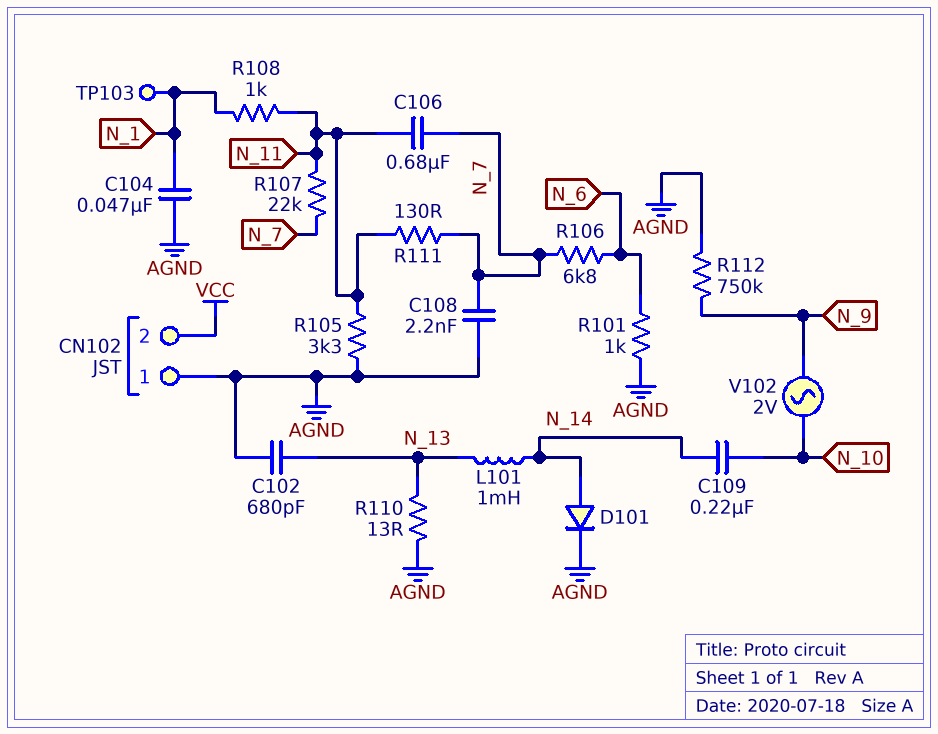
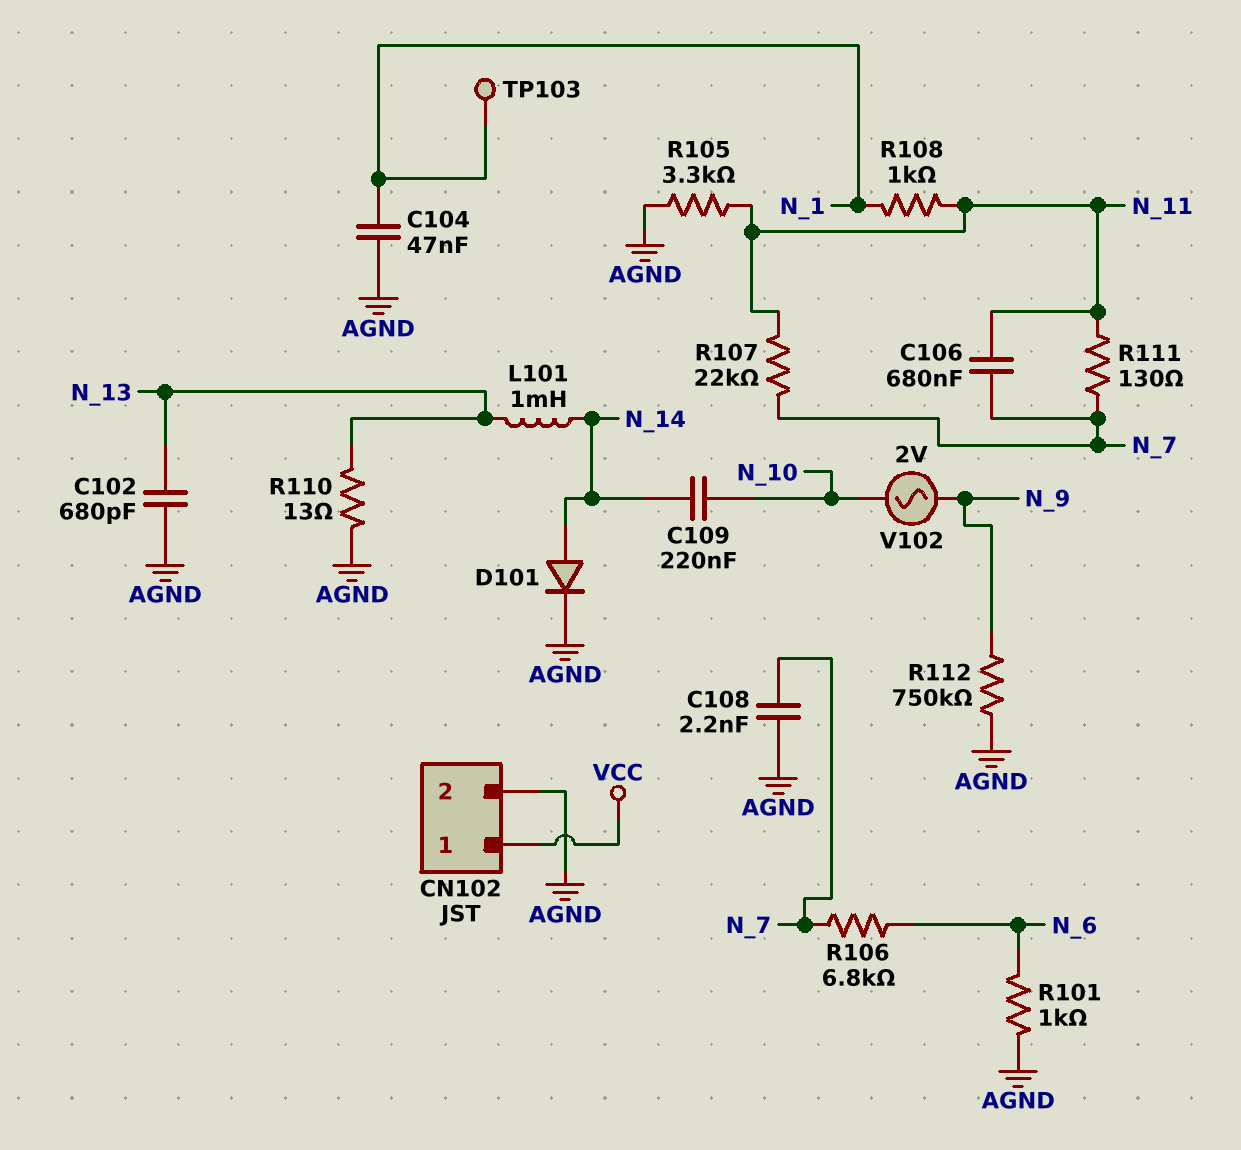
CN102 pin 1: AGND -> VCC
CN102 pin 2: VCC -> AGND

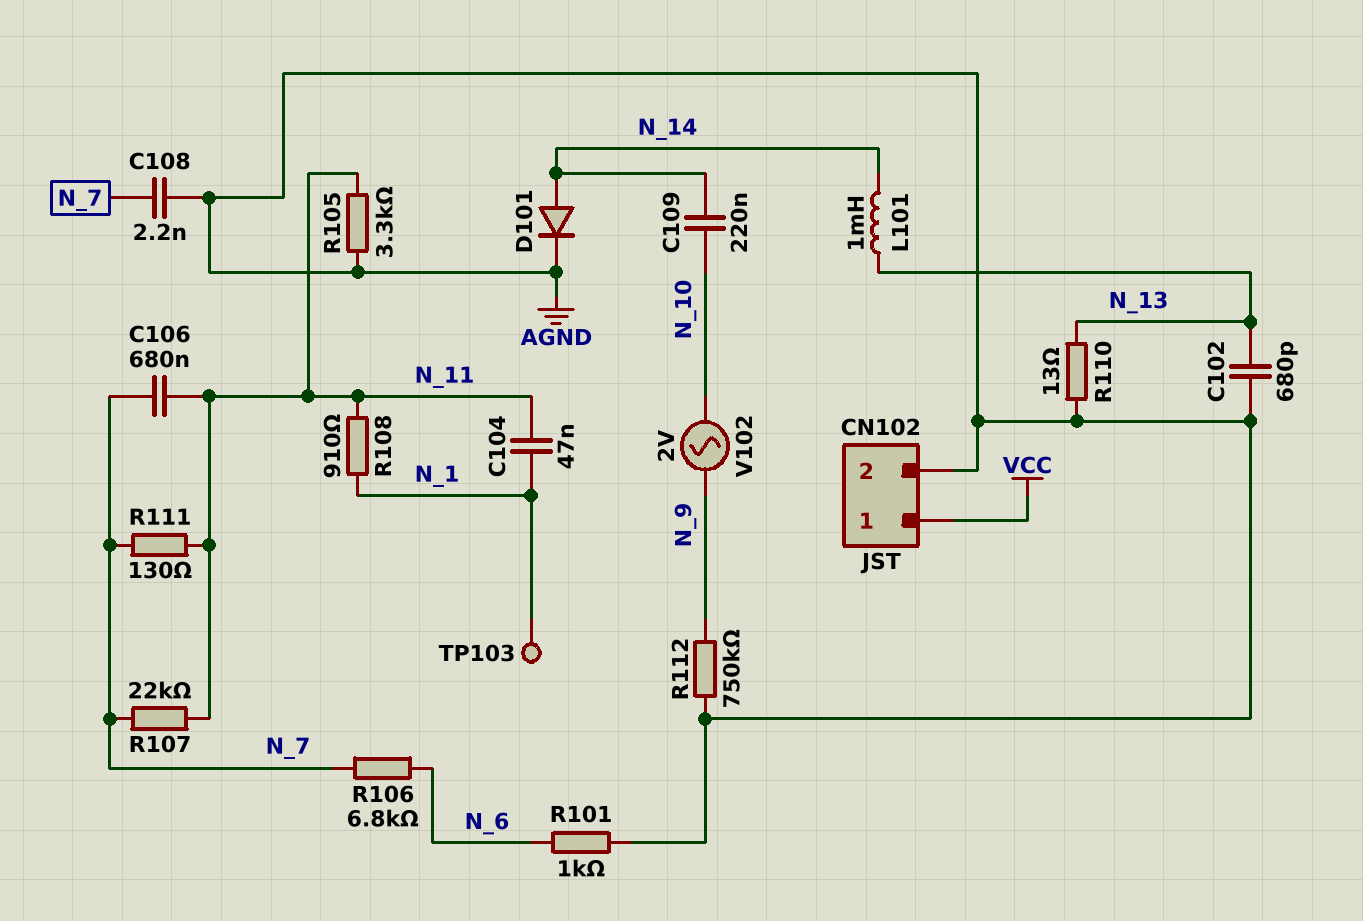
C104: 47nF (AGND, N_1) -> 47nF (N_1, N_11)
R108: 1k (N_1, N_11) -> 910 (N_1, N_11)

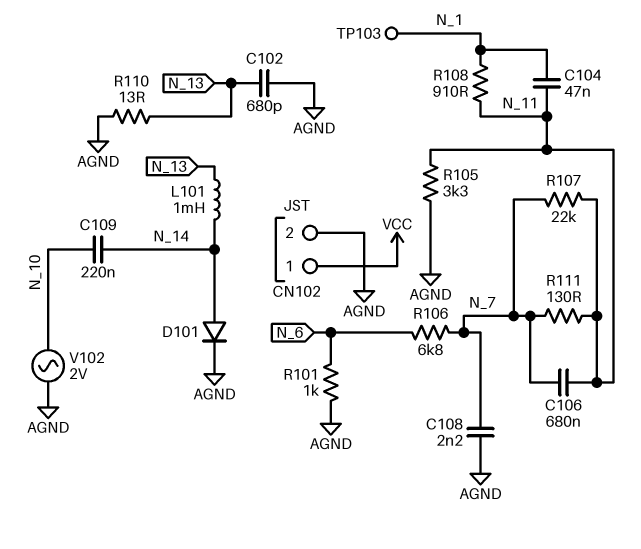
R112: 750k (AGND, N_9) -> none
V102: AC 2V (N_9, N_10) -> AC 2V (AGND, N_10)

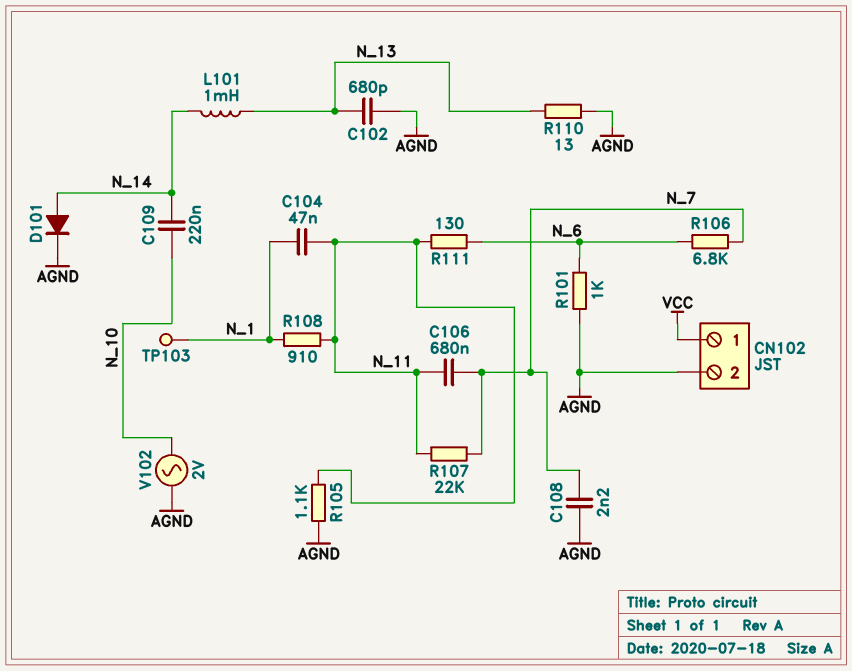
R105: 3.3k (AGND, N_11) -> 1.1k (AGND, N_11)
R111: 130 (N_7, N_11) -> 130 (N_6, N_11)

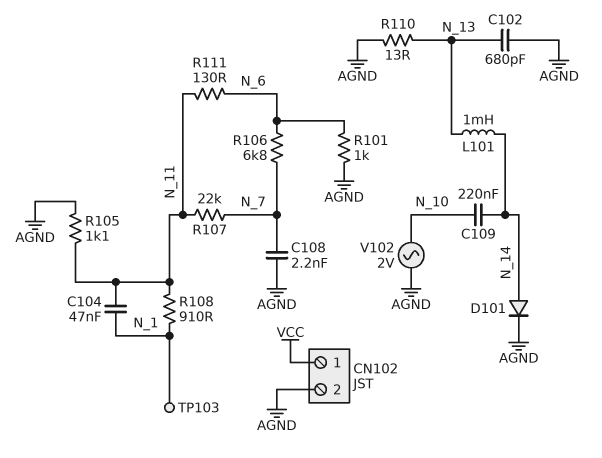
C106: 680nF (N_7, N_11) -> none

